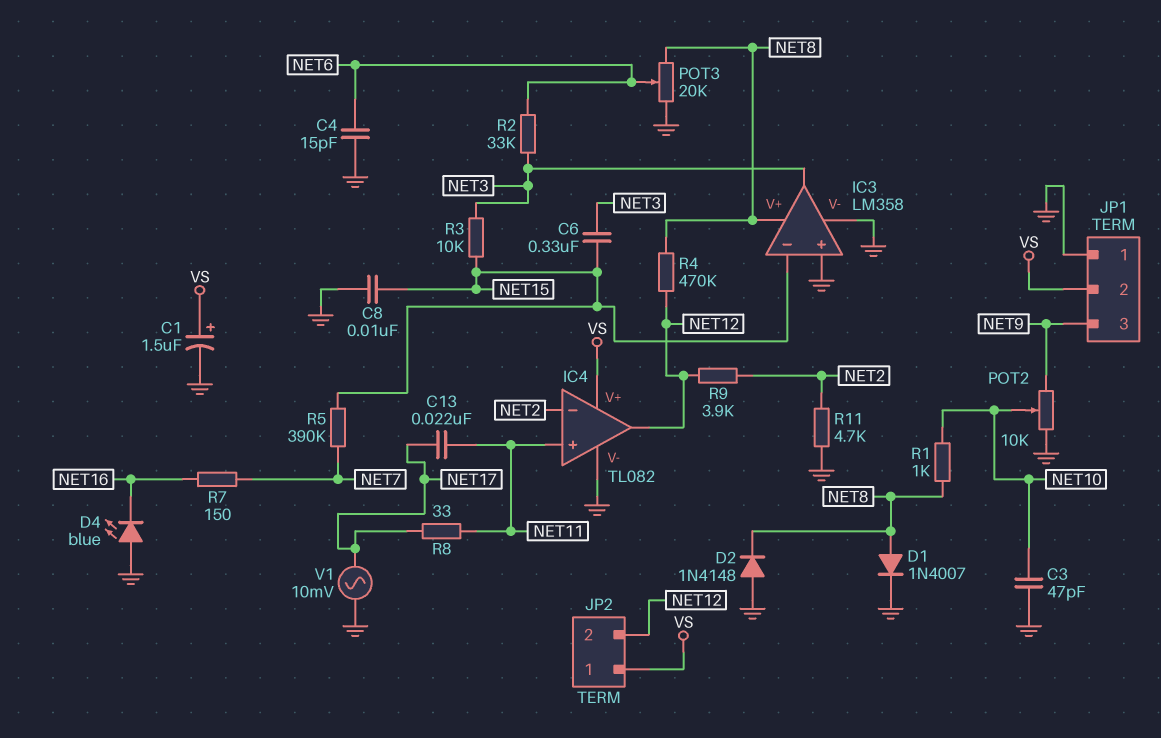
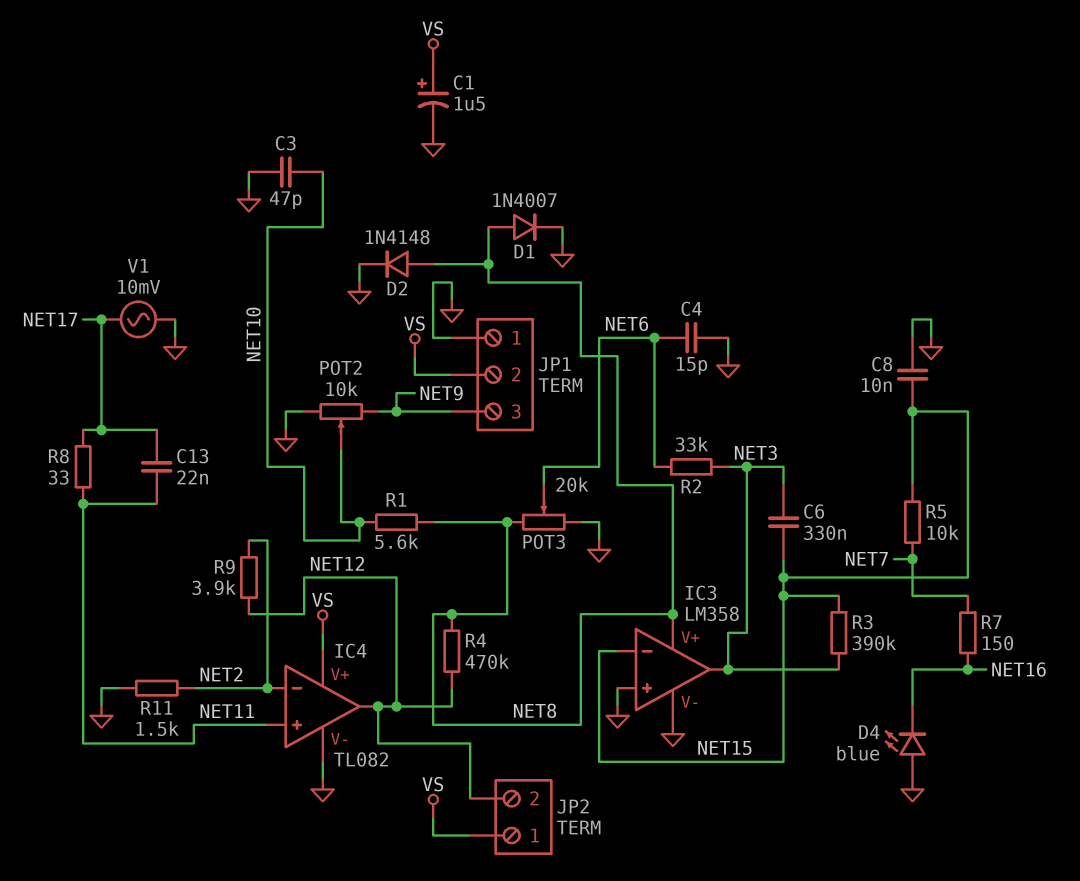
D2: diode 1N4148 (A GND, K NET8) -> diode 1N4148 (A NET8, K GND)
R1: 1k (NET8, NET10) -> 5.6k (NET8, NET10)
R3: 10k (NET3, NET15) -> 390k (NET3, NET15)
R5: 390k (NET7, NET15) -> 10k (NET7, NET15)
R11: 4.7k (GND, NET2) -> 1.5k (GND, NET2)

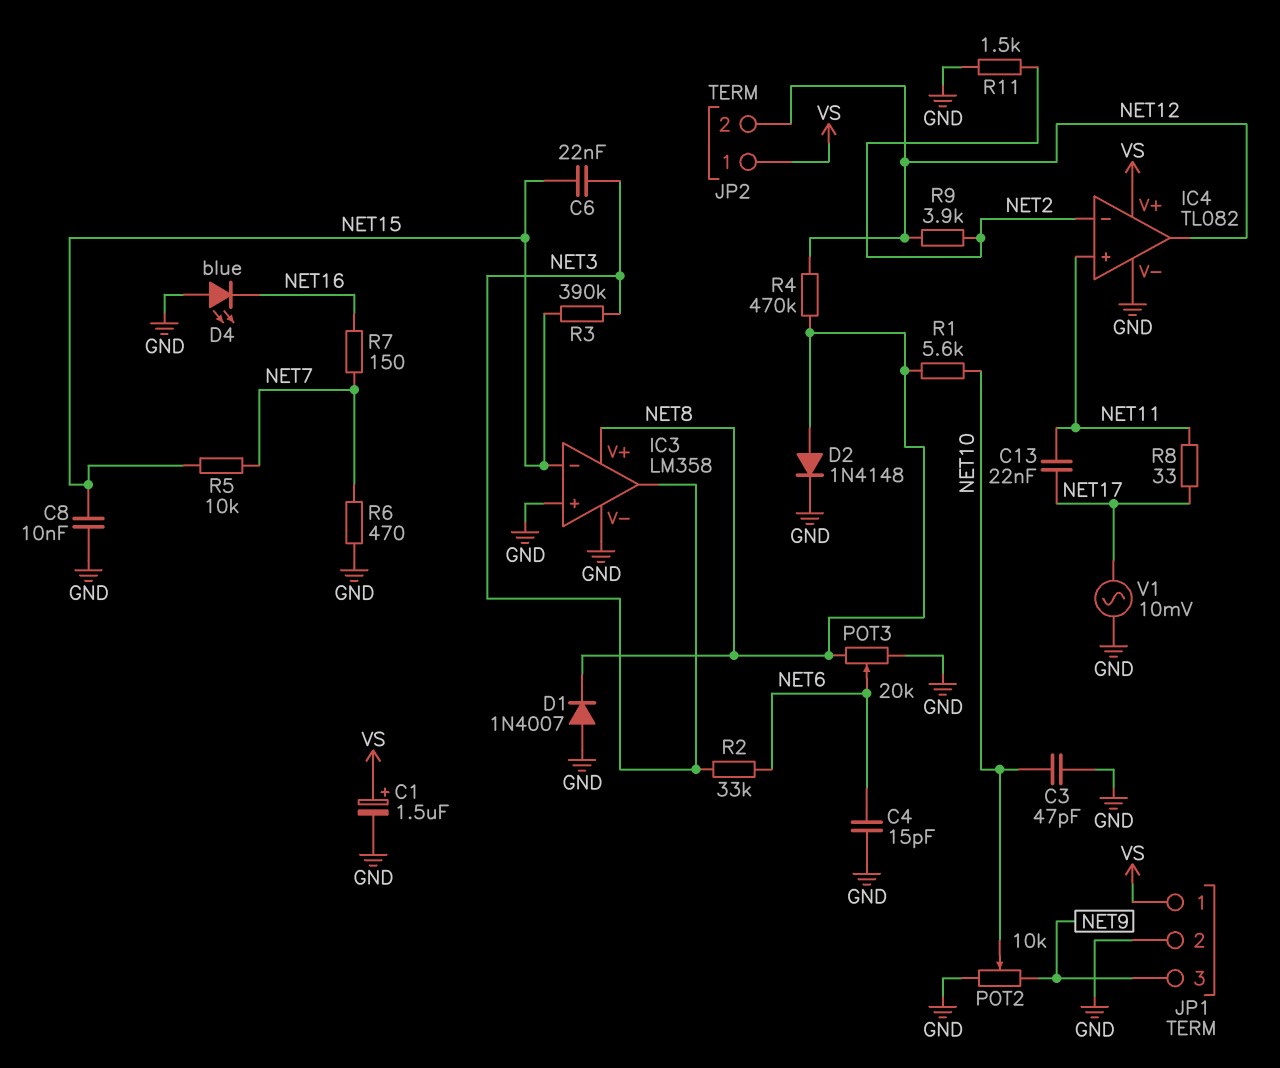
C6: 330nF (NET3, NET15) -> 22nF (NET3, NET15)
D1: diode 1N4007 (A NET8, K GND) -> diode 1N4007 (A GND, K NET8)
JP1 pin 1: GND -> VS
JP1 pin 2: VS -> GND
R6: none -> 470 (GND, NET7)

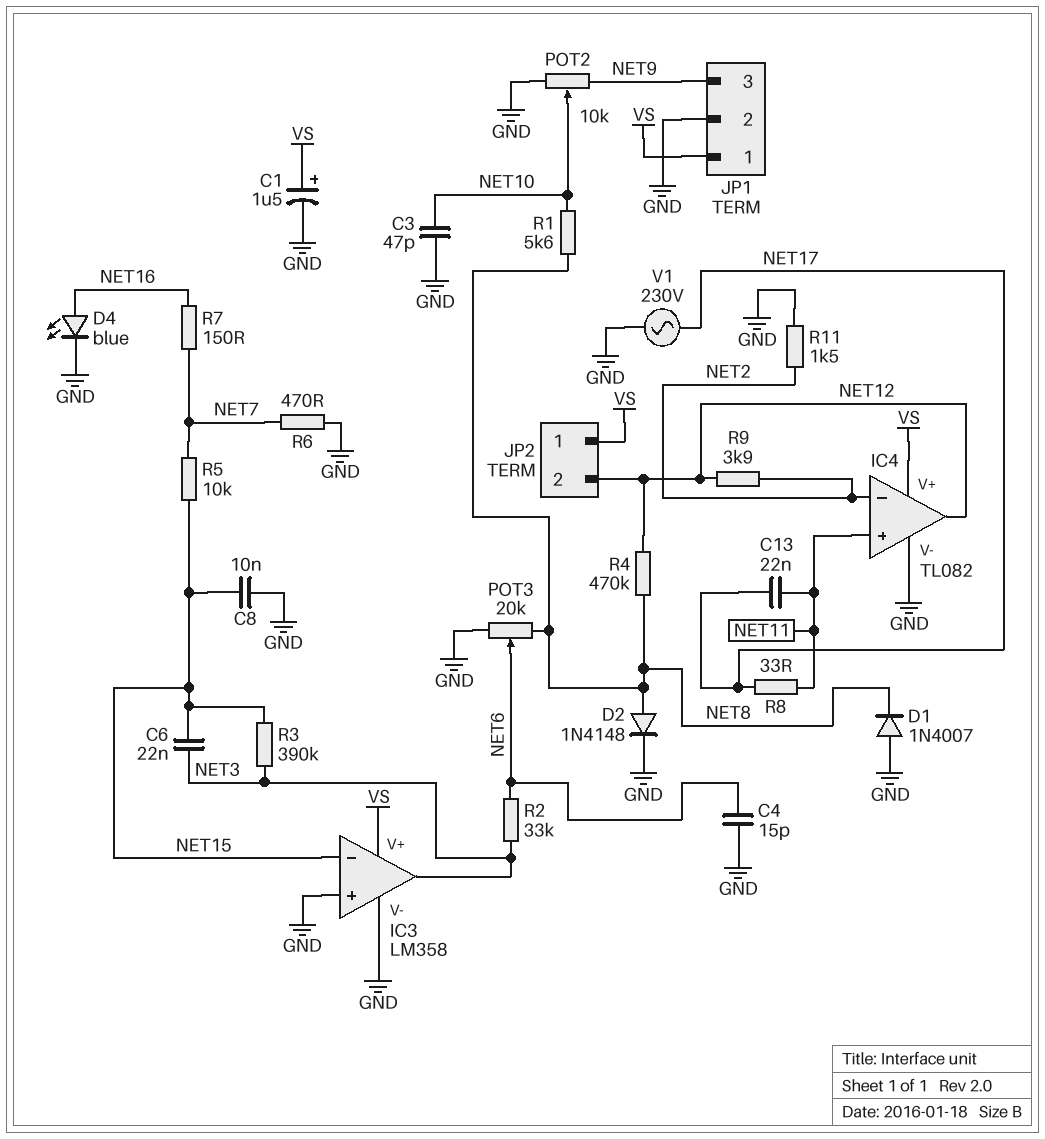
D4: LED blue (A GND, K NET16) -> LED blue (A NET16, K GND)
IC3 pin V+: NET8 -> VS
V1: AC 10mV (GND, NET17) -> AC 230V (GND, NET17)

